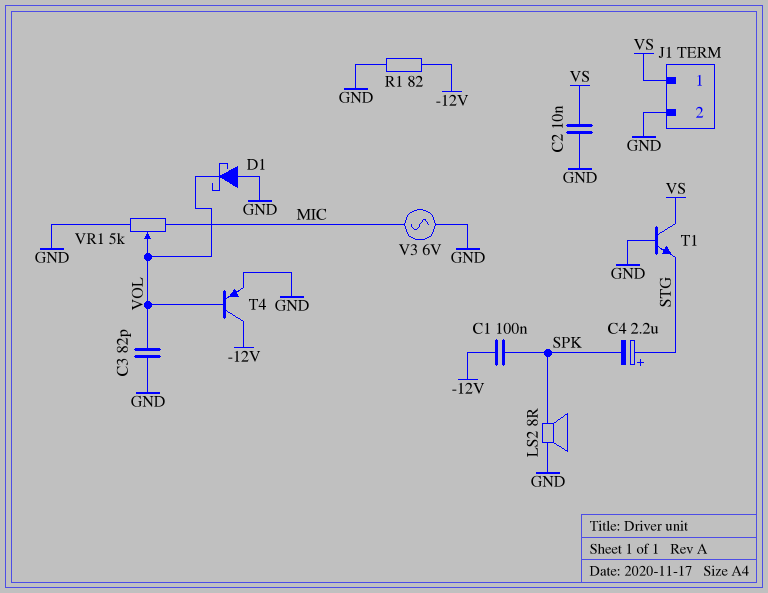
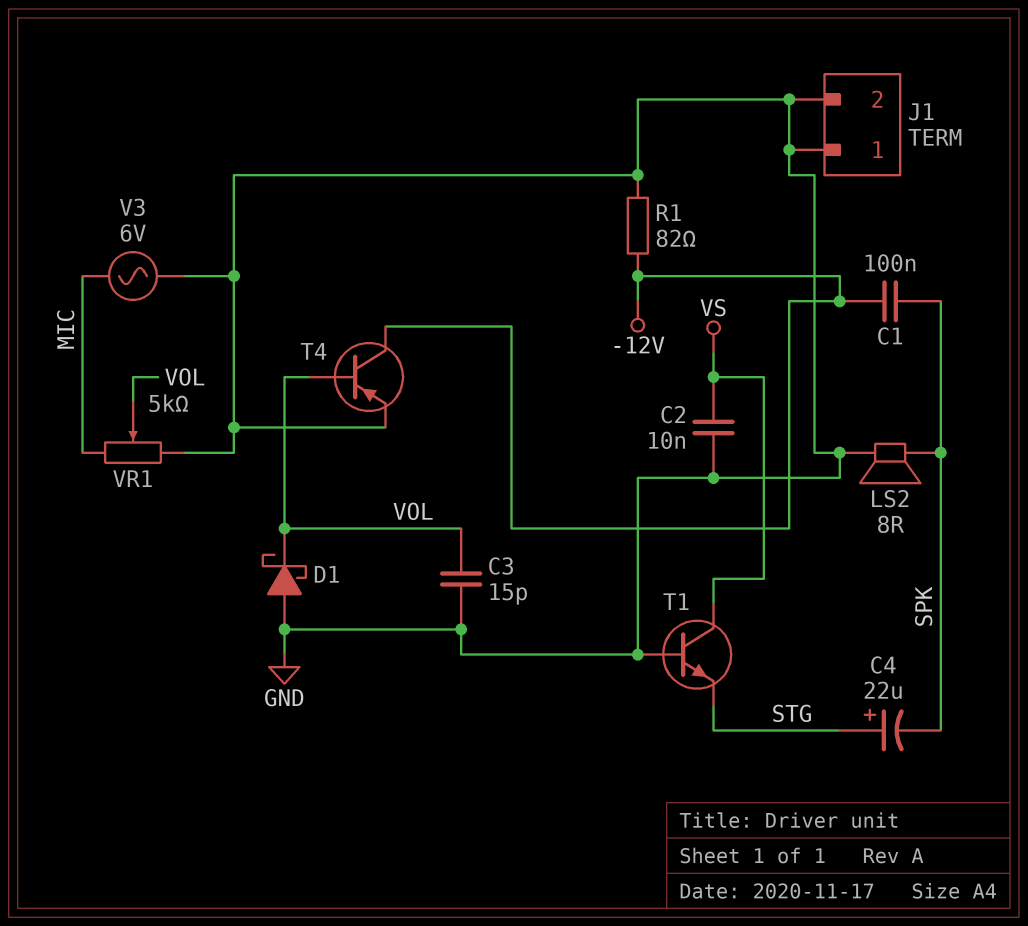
C3: 82pF (GND, VOL) -> 15pF (GND, VOL)
C4: 2.2uF (plus STG, minus SPK) -> 22uF (plus STG, minus SPK)
J1 pin 1: VS -> GND

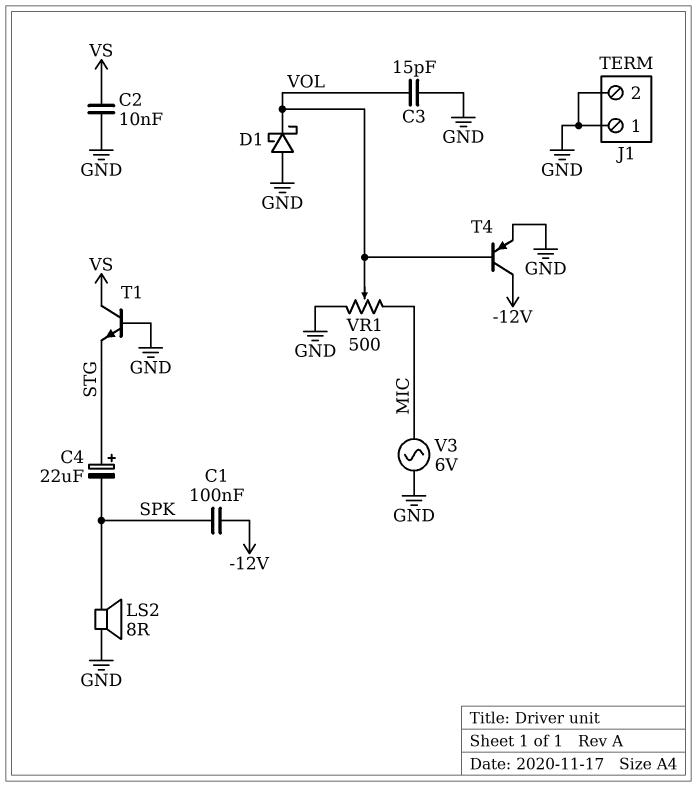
R1: 82 (-12V, GND) -> none
VR1: 5k (GND, MIC, wiper VOL) -> 500 (GND, MIC, wiper VOL)

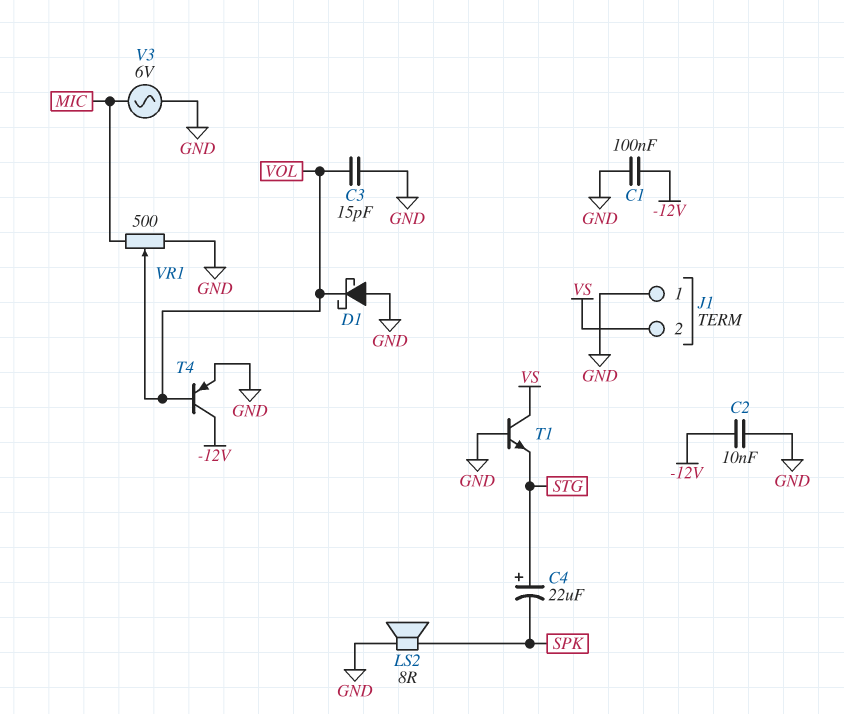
C1: 100nF (-12V, SPK) -> 100nF (-12V, GND)
C2: 10nF (GND, VS) -> 10nF (-12V, GND)
J1 pin 2: GND -> VS

